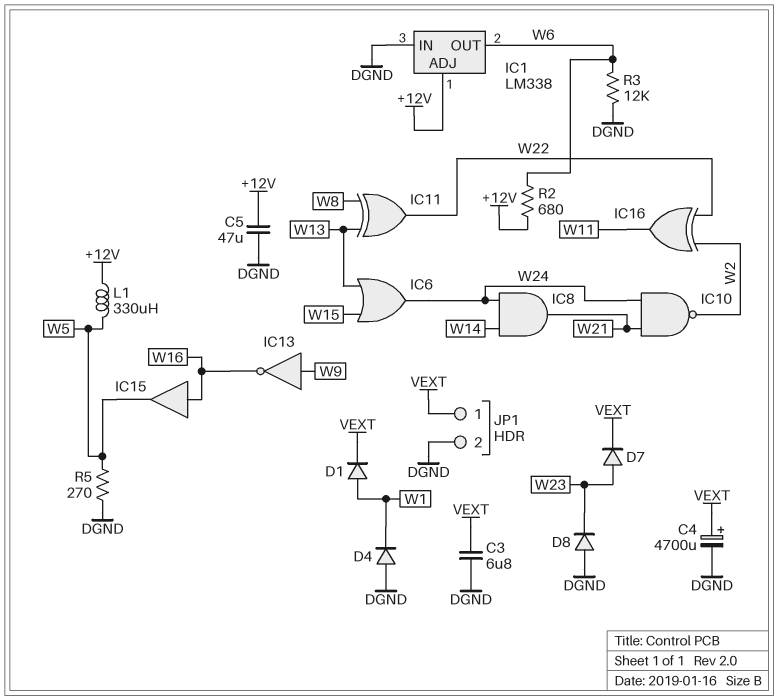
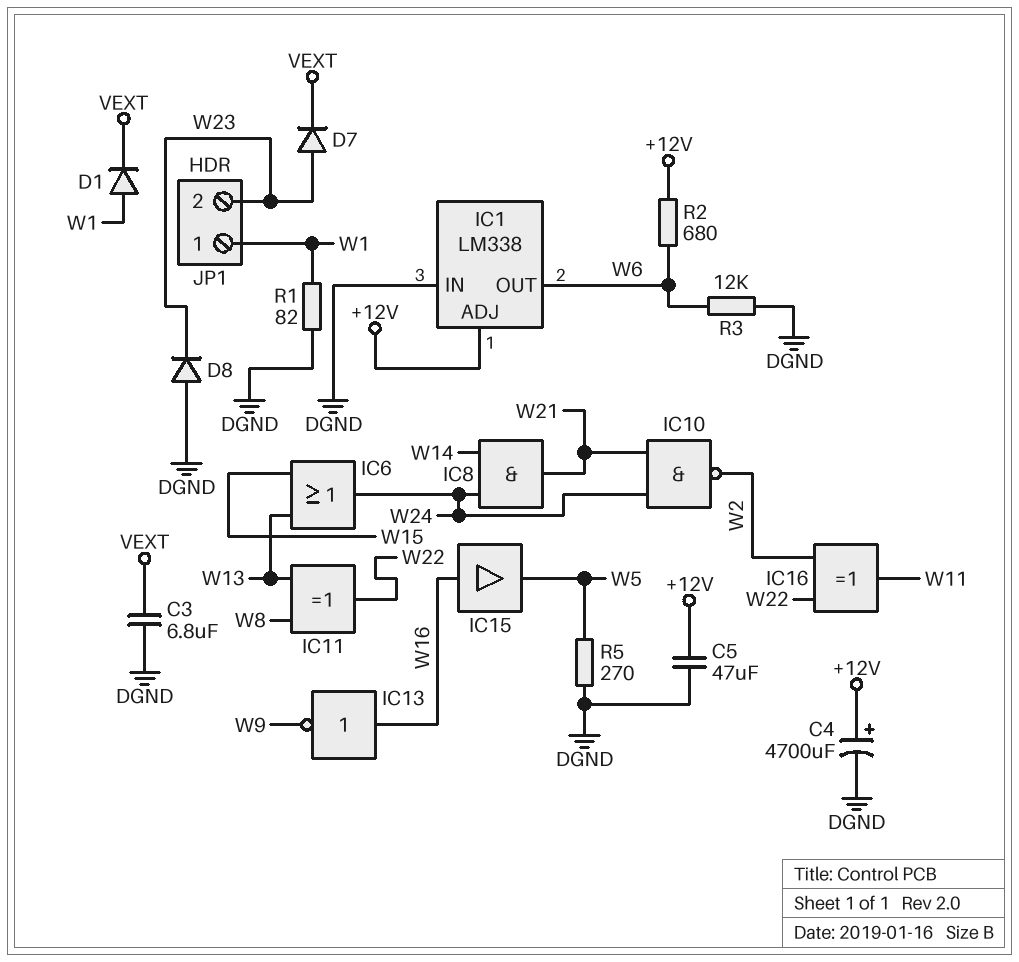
C4: 4700uF (plus VEXT, minus DGND) -> 4700uF (plus +12V, minus DGND)
D4: diode (A DGND, K W1) -> none
IC13: NOT (in W9, out W16) -> NOT (in W16, out W9)
JP1 pin 1: VEXT -> W1
JP1 pin 2: DGND -> W23
L1: 330uH (+12V, W5) -> none
R1: none -> 82 (DGND, W1)

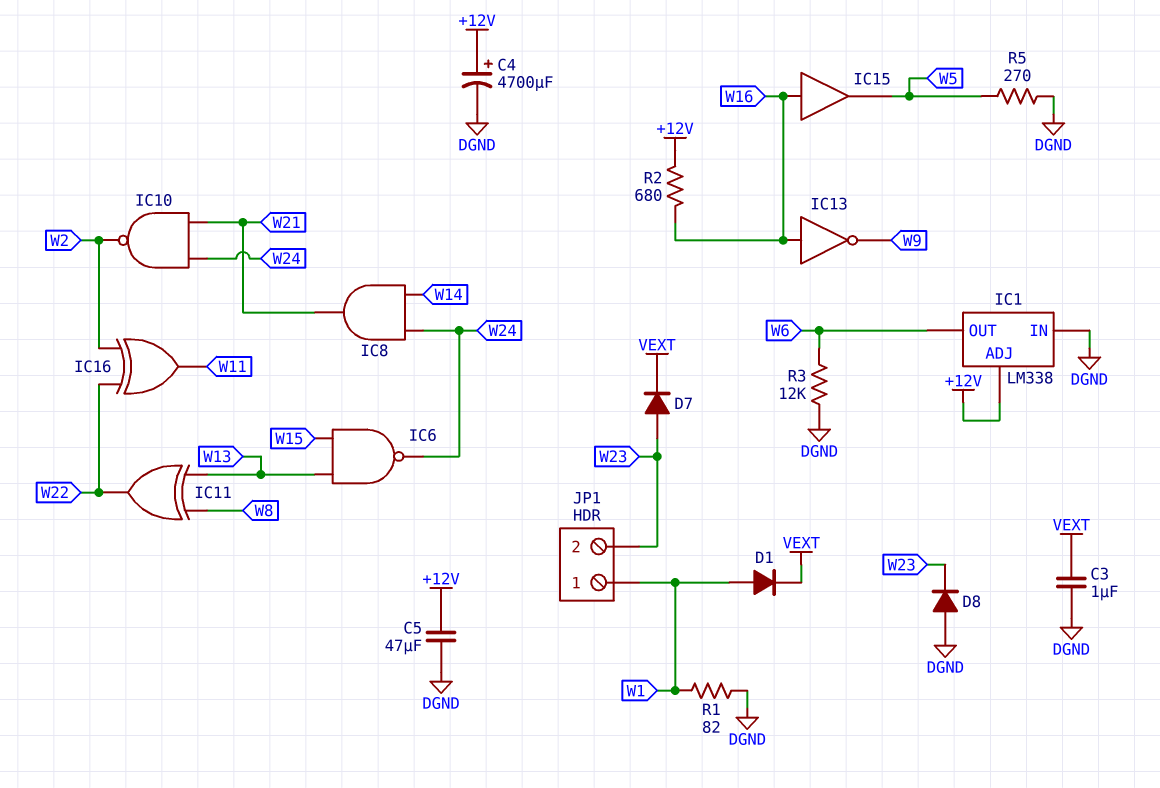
C3: 6.8uF (DGND, VEXT) -> 1uF (DGND, VEXT)
IC6: OR (in W13, in W15, out W24) -> NAND (in W13, in W15, out W24)
R2: 680 (+12V, W6) -> 680 (+12V, W16)

